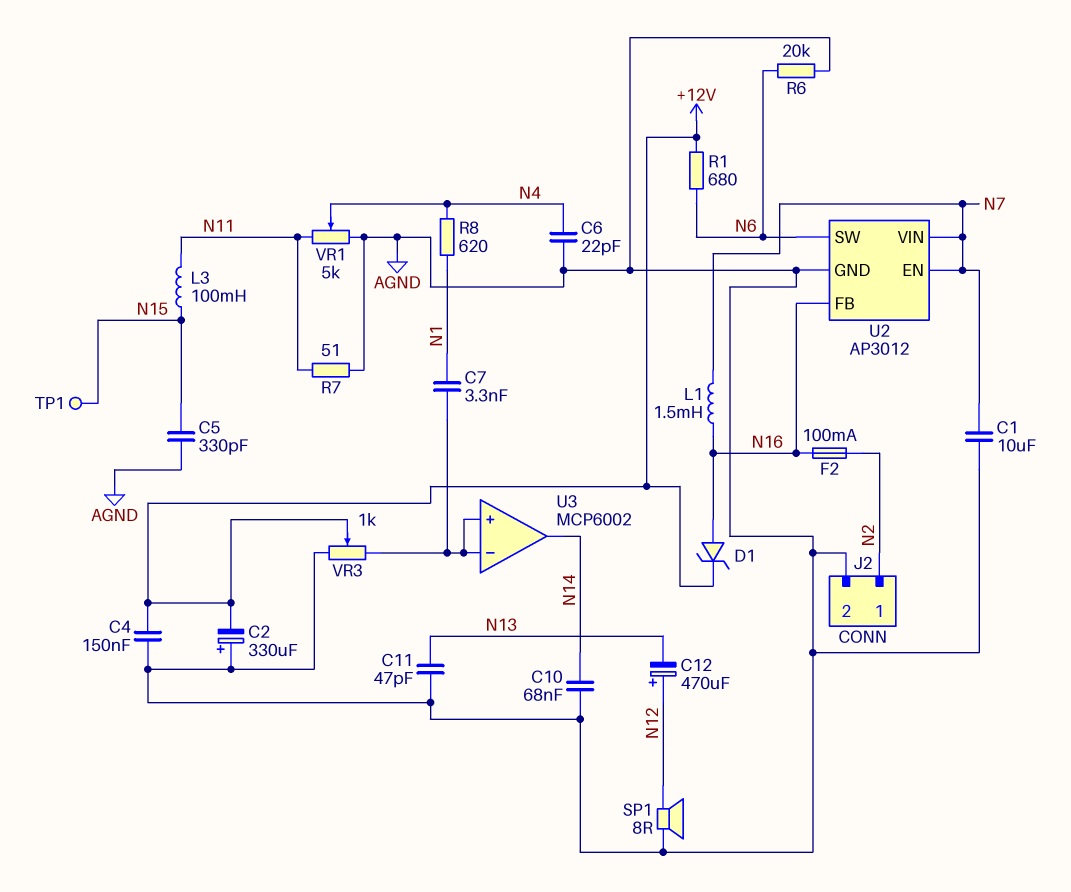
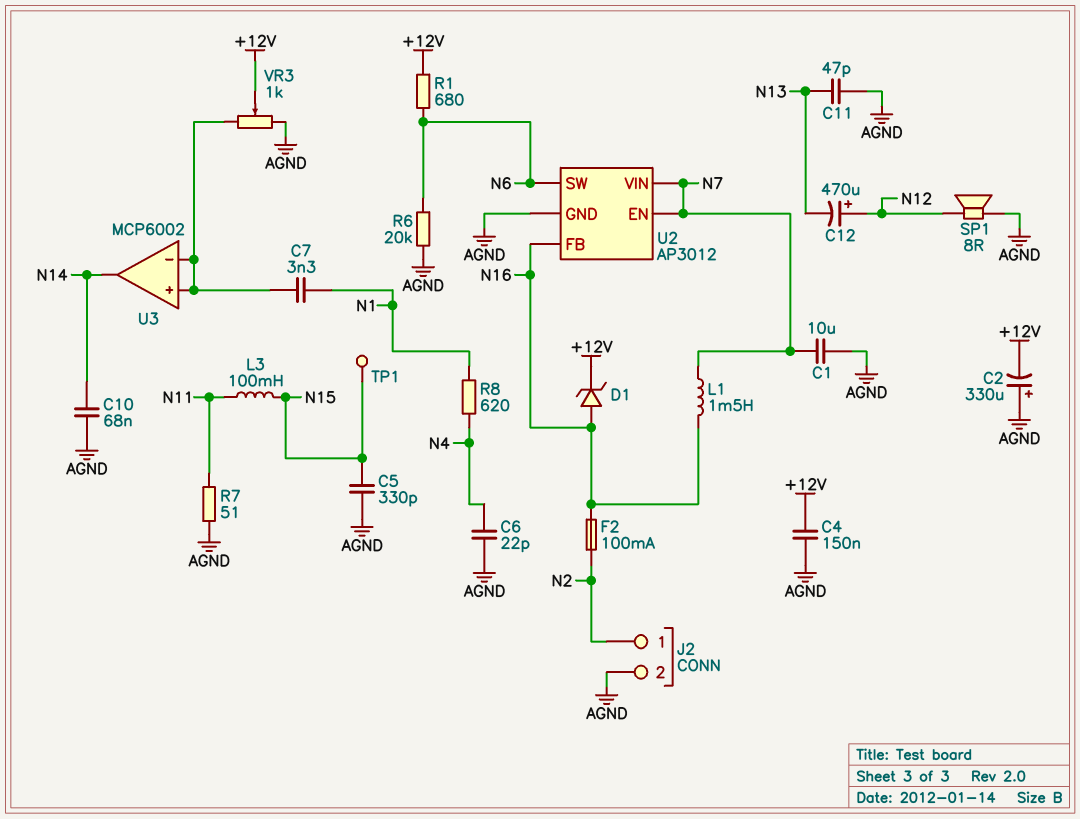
VR1: 5k (AGND, N11, wiper N4) -> none

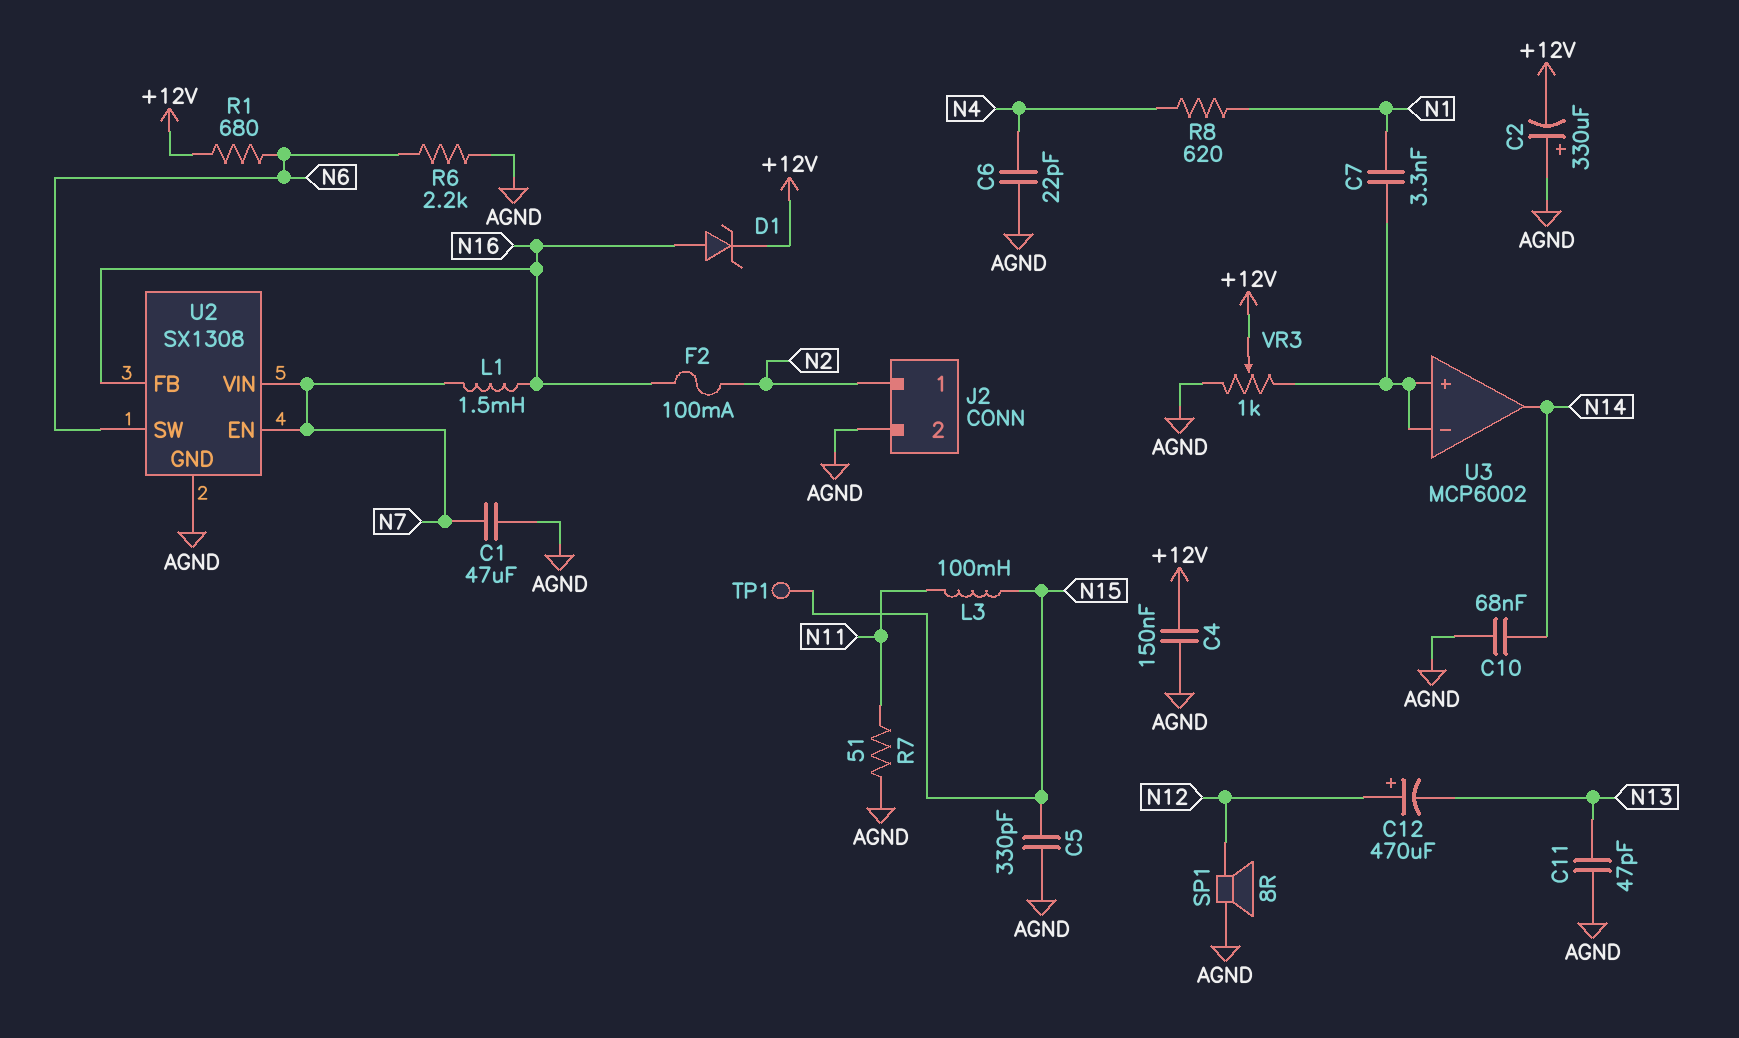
C1: 10uF (AGND, N7) -> 47uF (AGND, N7)
R6: 20k (AGND, N6) -> 2.2k (AGND, N6)
U2: AP3012 -> SX1308

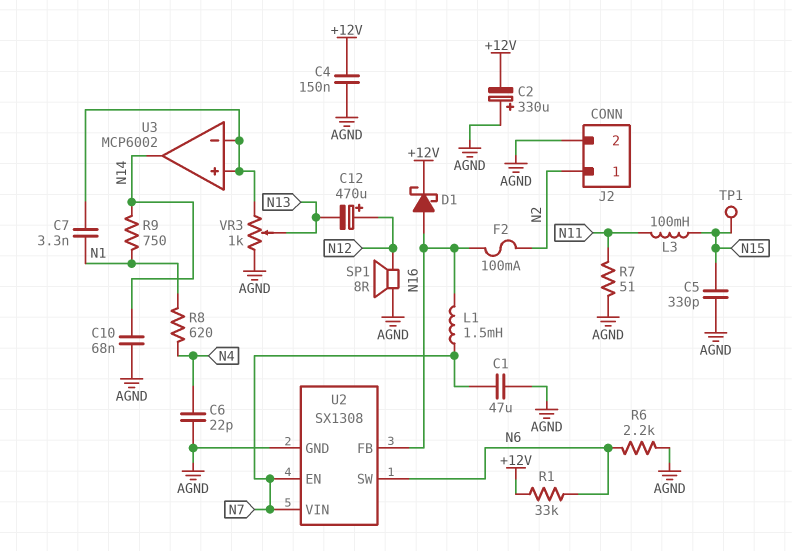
C11: 47pF (AGND, N13) -> none
D1: zener (A N16, K +12V) -> schottky (A N16, K +12V)
R1: 680 (+12V, N6) -> 33k (+12V, N6)
R9: none -> 750 (N1, N14)
VR3: 1k (AGND, U3/in+, wiper +12V) -> 1k (AGND, U3/in+, wiper N13)

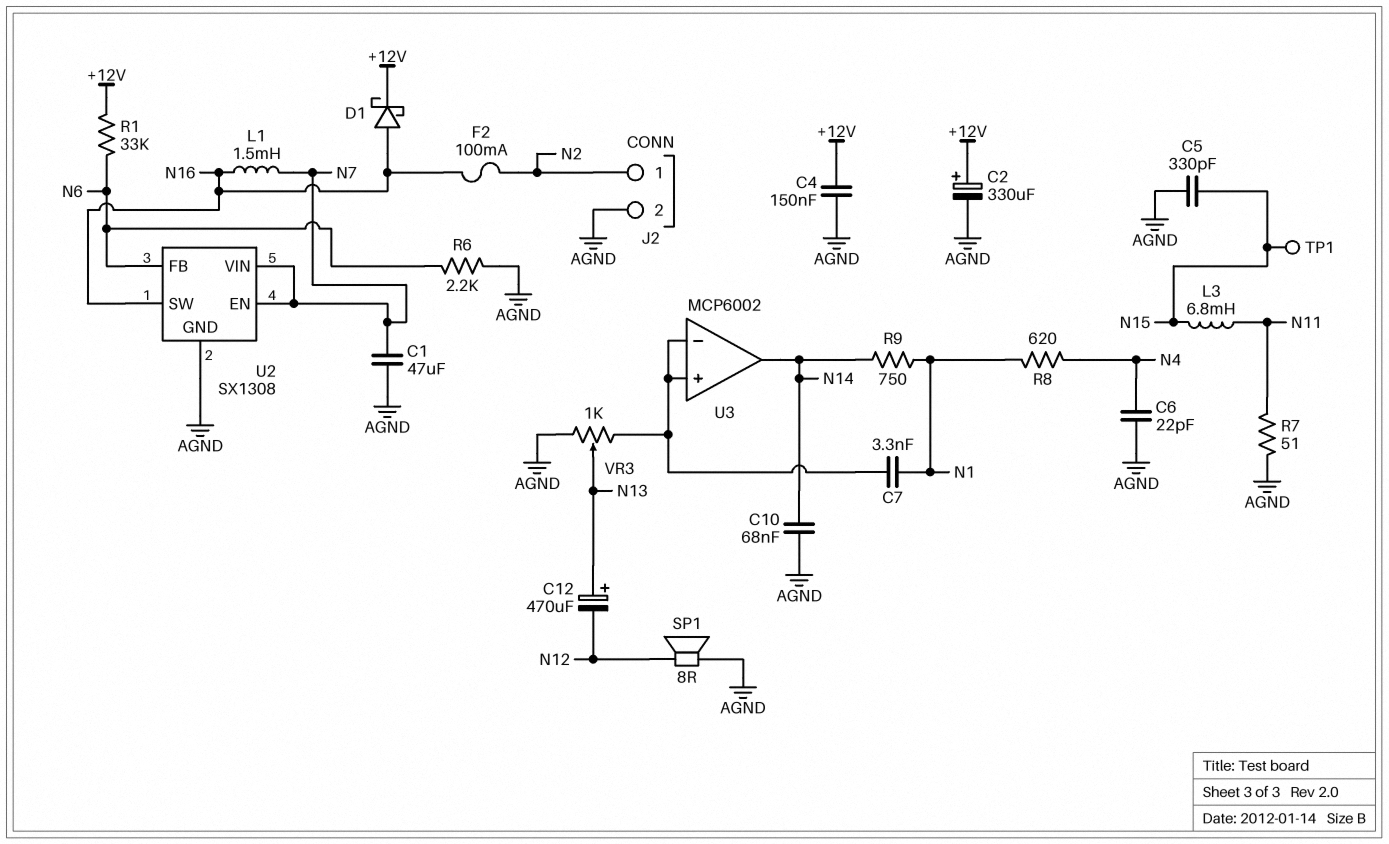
C2: 330uF (plus AGND, minus +12V) -> 330uF (plus +12V, minus AGND)
C12: 470uF (plus N12, minus N13) -> 470uF (plus N13, minus N12)
L3: 100mH (N11, N15) -> 6.8mH (N11, N15)
U2 pin FB: N16 -> N6
U2 pin SW: N6 -> N16

